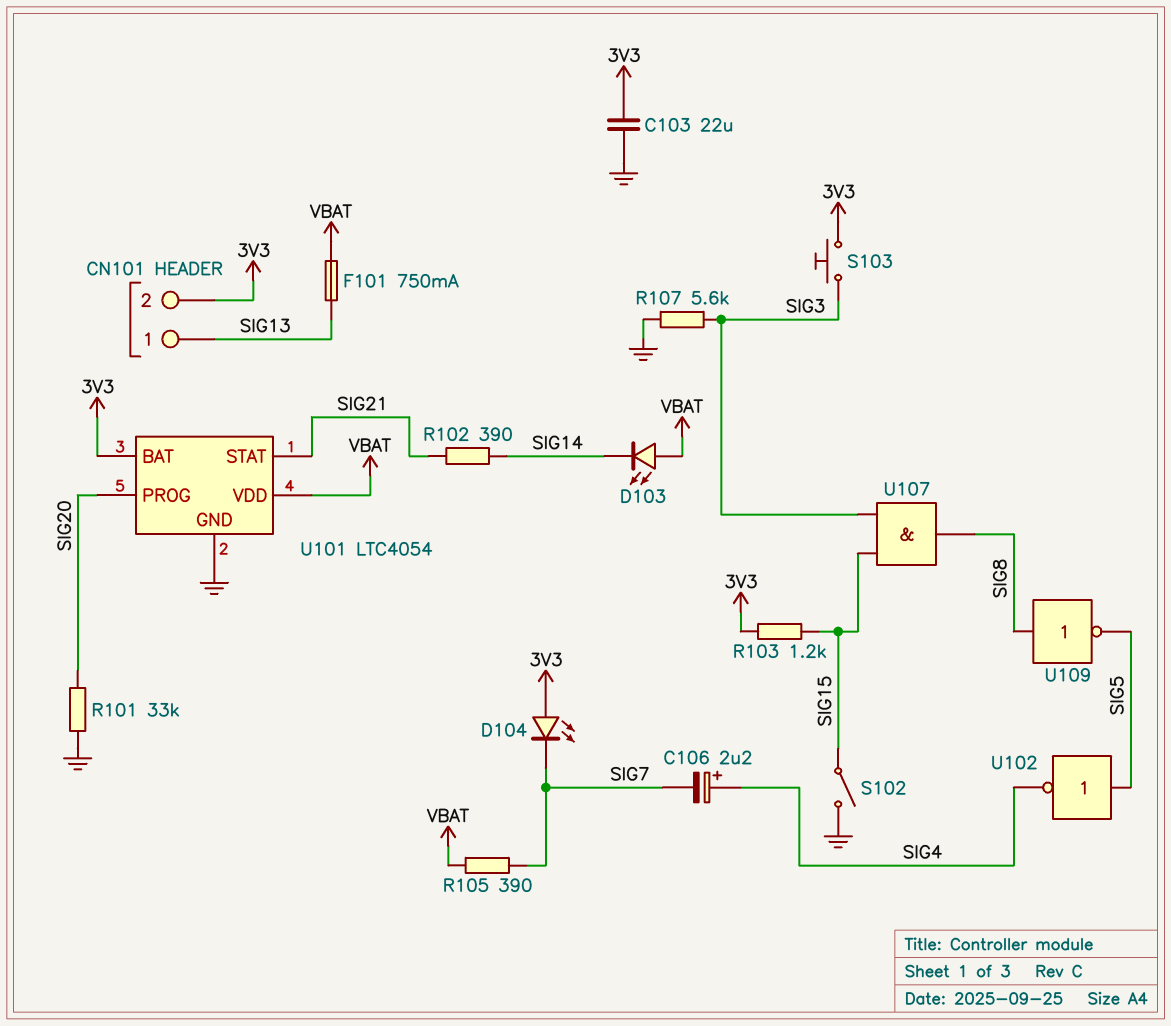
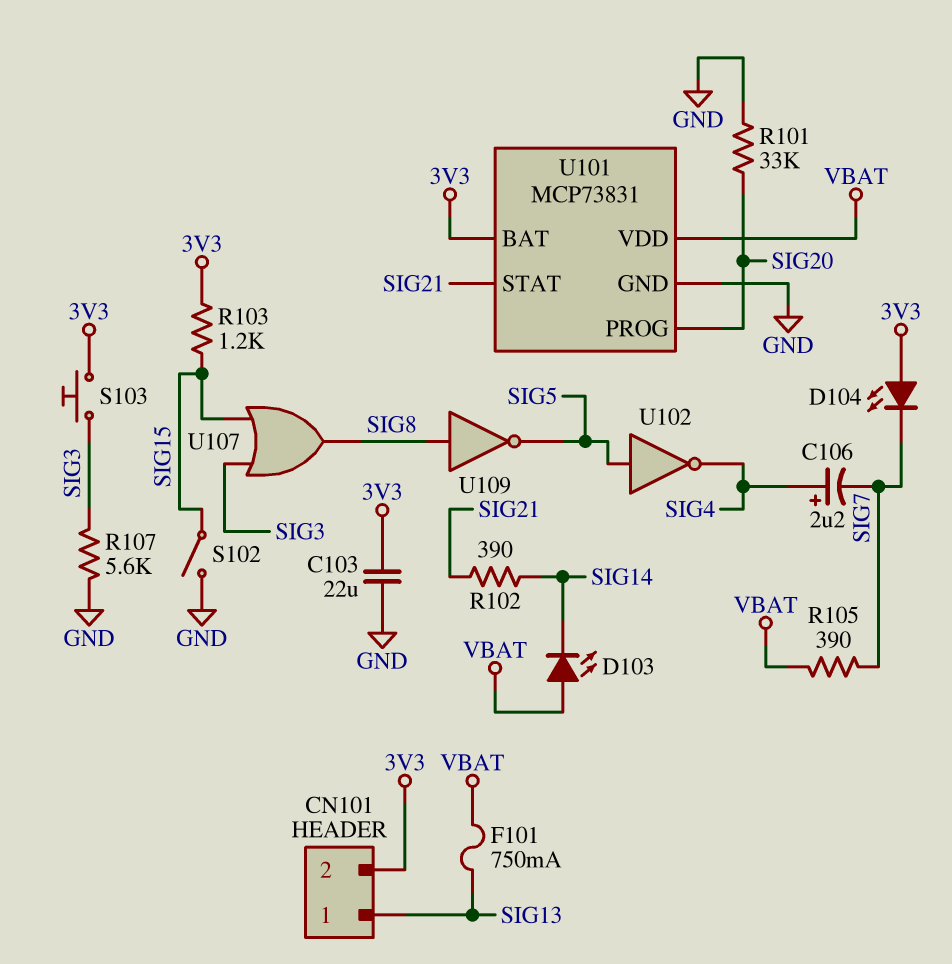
U101: LTC4054 -> MCP73831
U107: AND (in SIG3, in SIG15, out SIG8) -> OR (in SIG3, in SIG15, out SIG8)

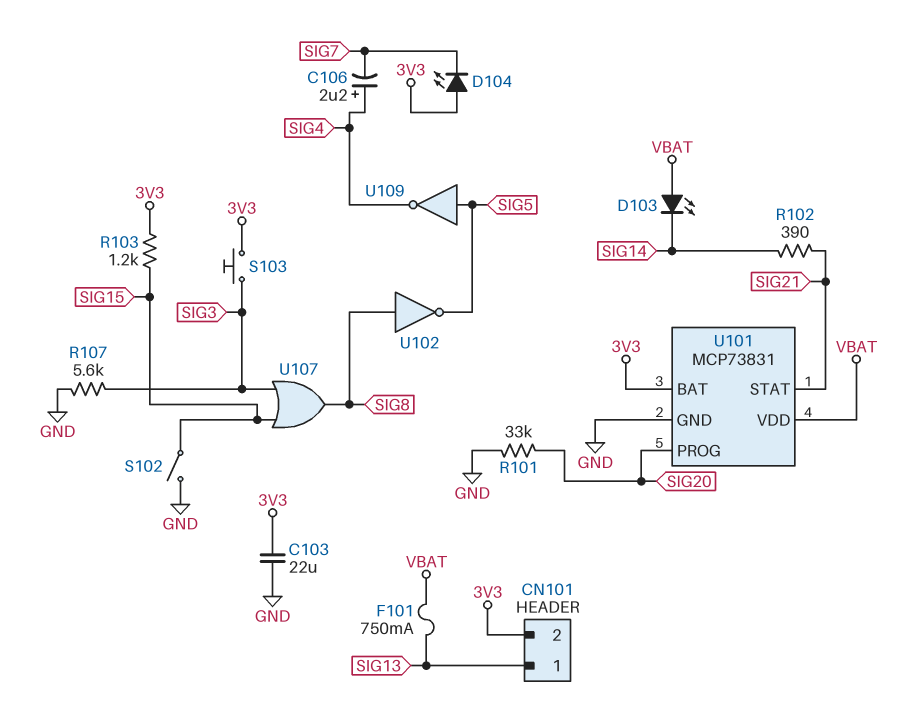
R105: 390 (SIG7, VBAT) -> none
U102: NOT (in SIG5, out SIG4) -> NOT (in SIG8, out SIG5)
U109: NOT (in SIG8, out SIG5) -> NOT (in SIG5, out SIG4)

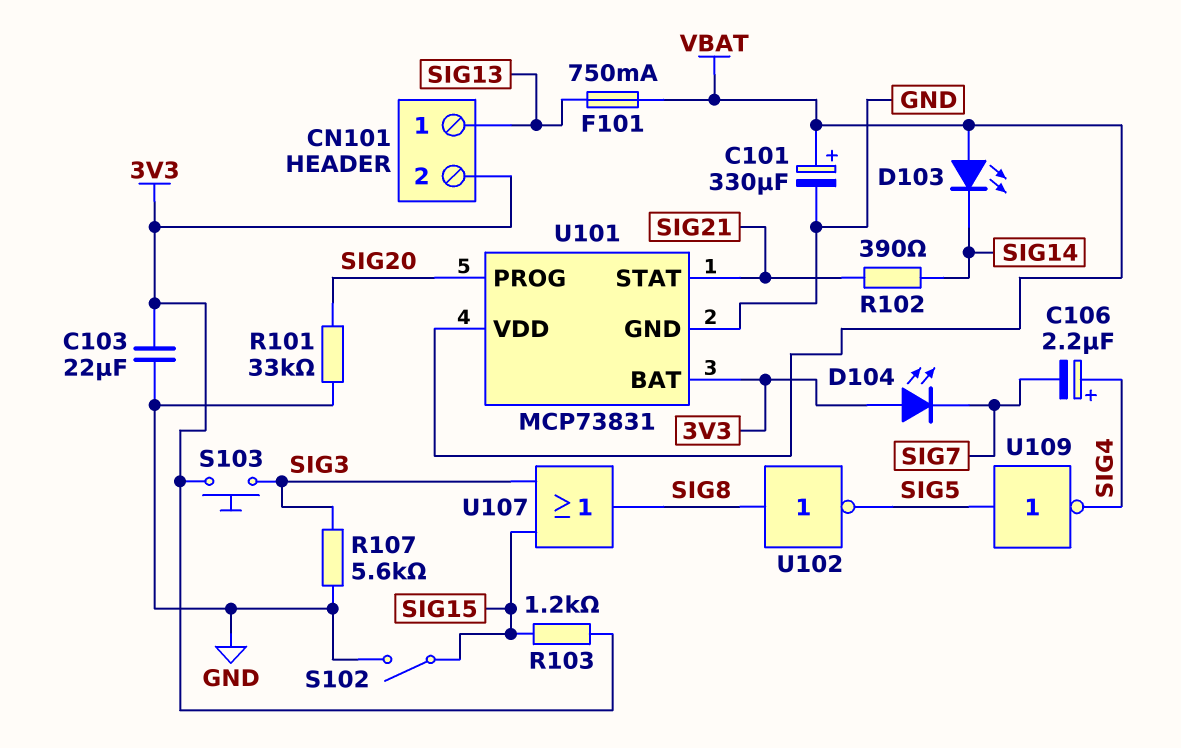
C101: none -> 330uF (plus VBAT, minus GND)

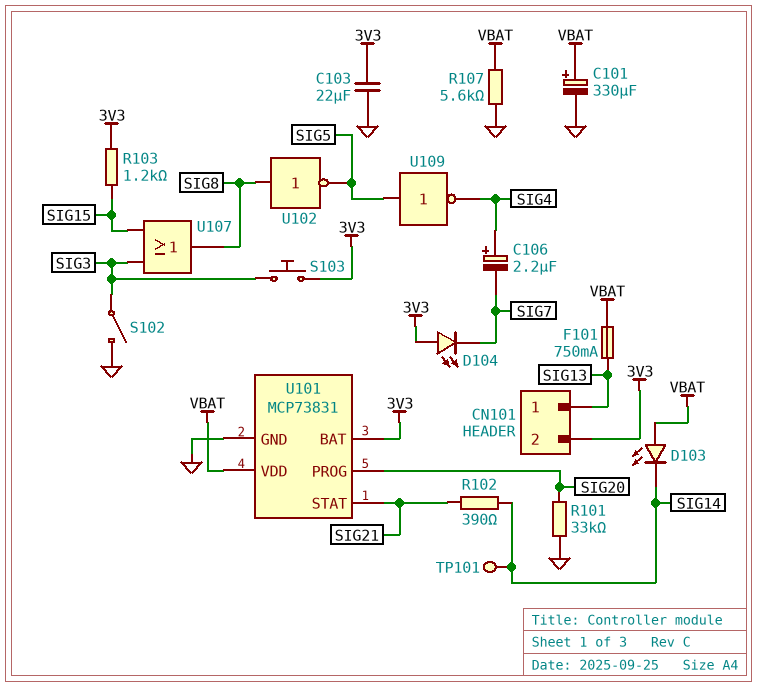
R107: 5.6k (GND, SIG3) -> 5.6k (GND, VBAT)
S102: switch (GND, SIG15) -> switch (GND, SIG3)
TP101: none -> test point (SIG14)

